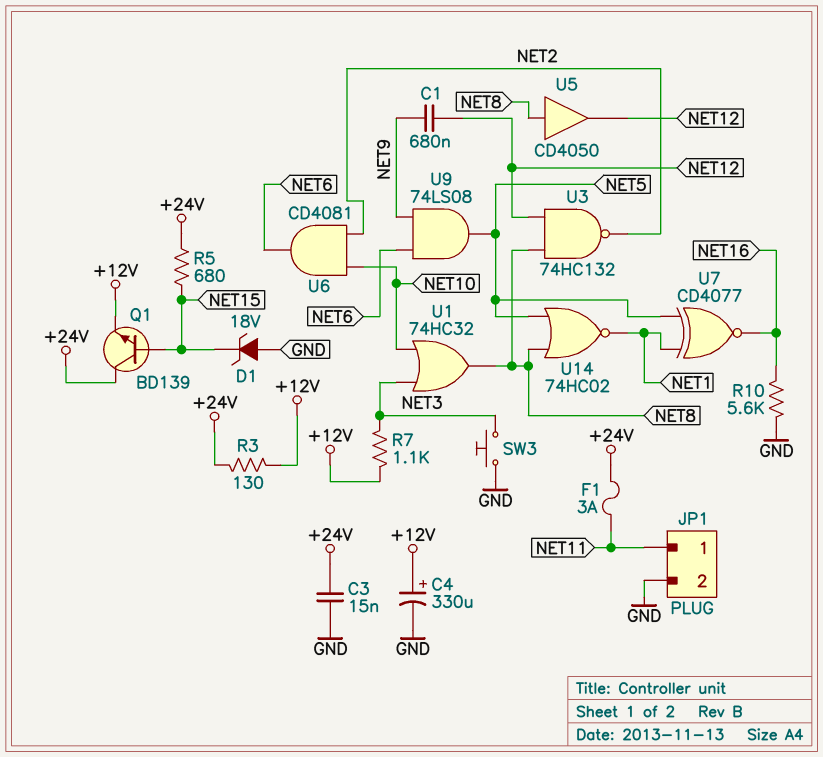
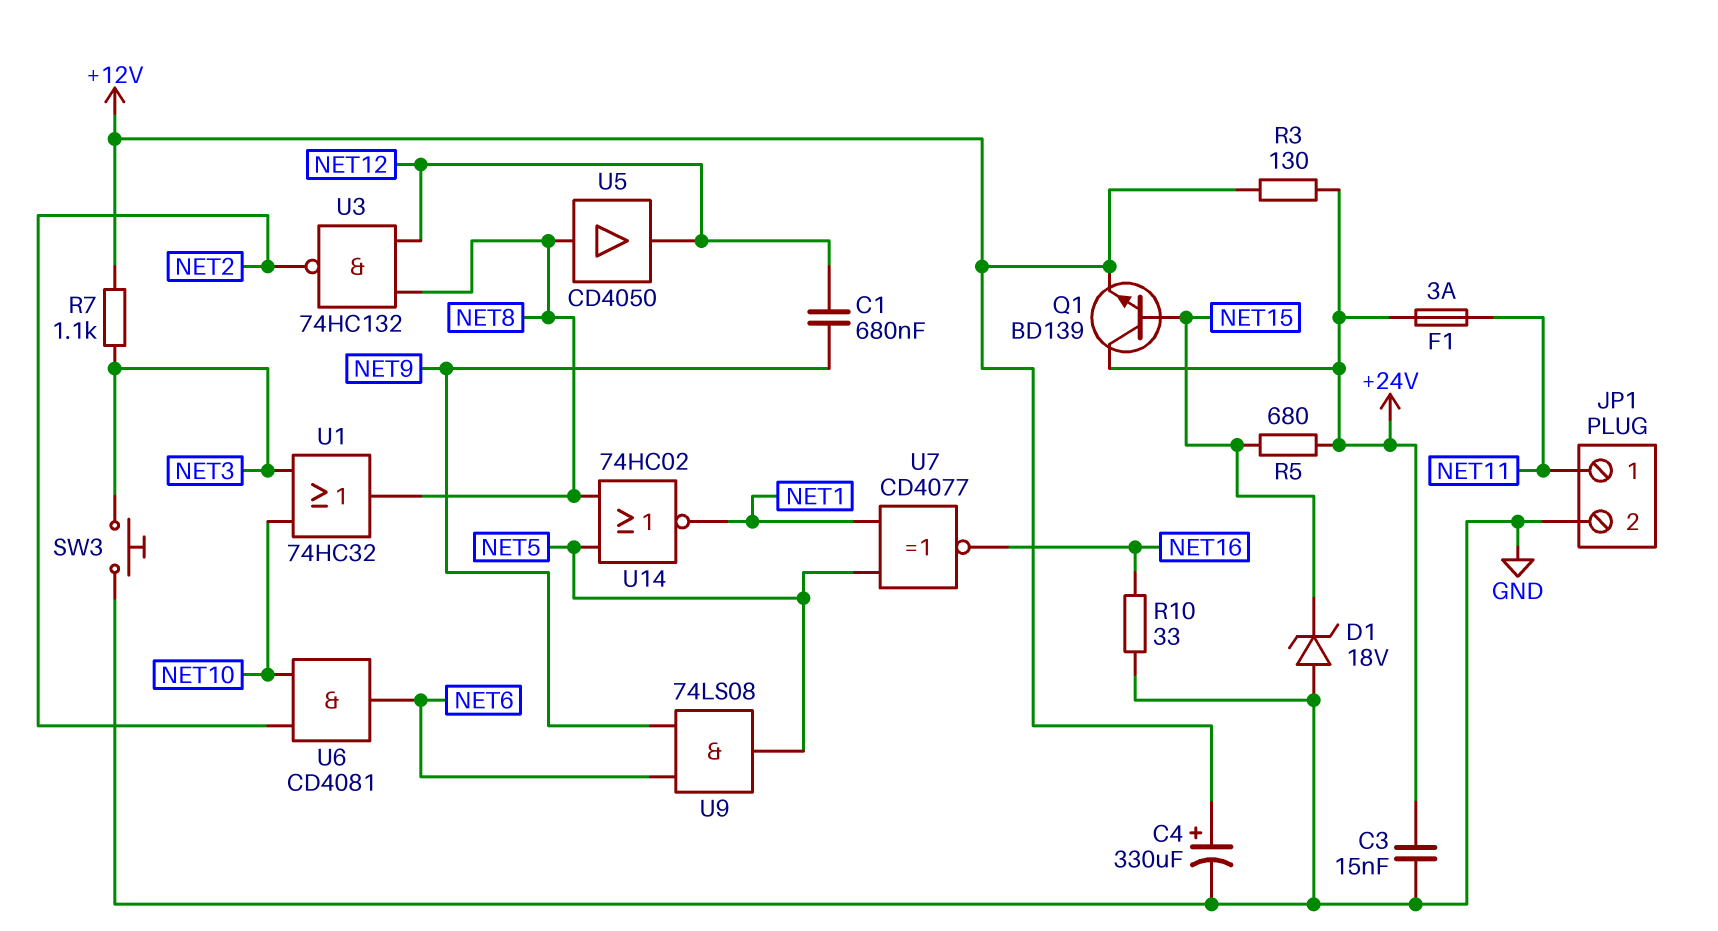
R10: 5.6k (GND, NET16) -> 33 (GND, NET16)

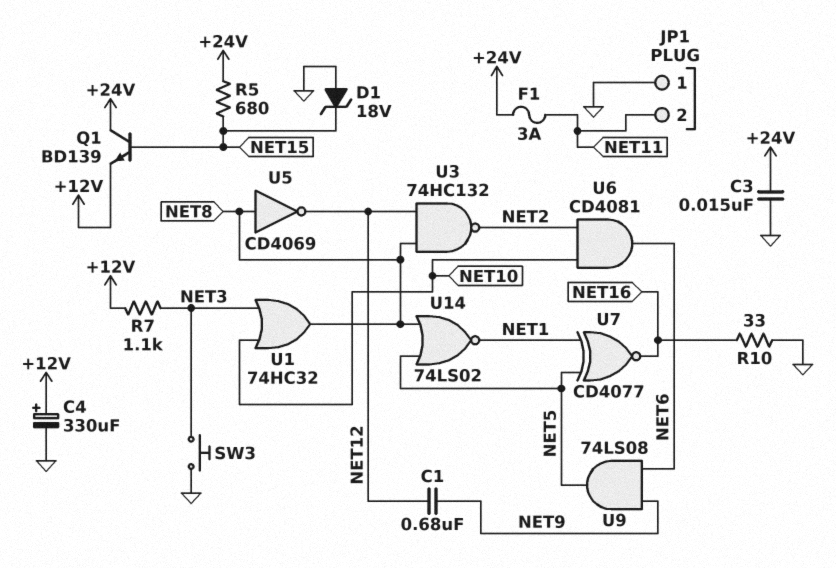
JP1 pin 1: NET11 -> GND
JP1 pin 2: GND -> NET11
R3: 130 (+12V, +24V) -> none
U5: buffer CD4050 (in NET8, out NET12) -> NOT CD4069 (in NET8, out NET12)
U14: NOR 74HC02 (in NET5, in NET8, out NET1) -> NOR 74LS02 (in NET5, in NET8, out NET1)

